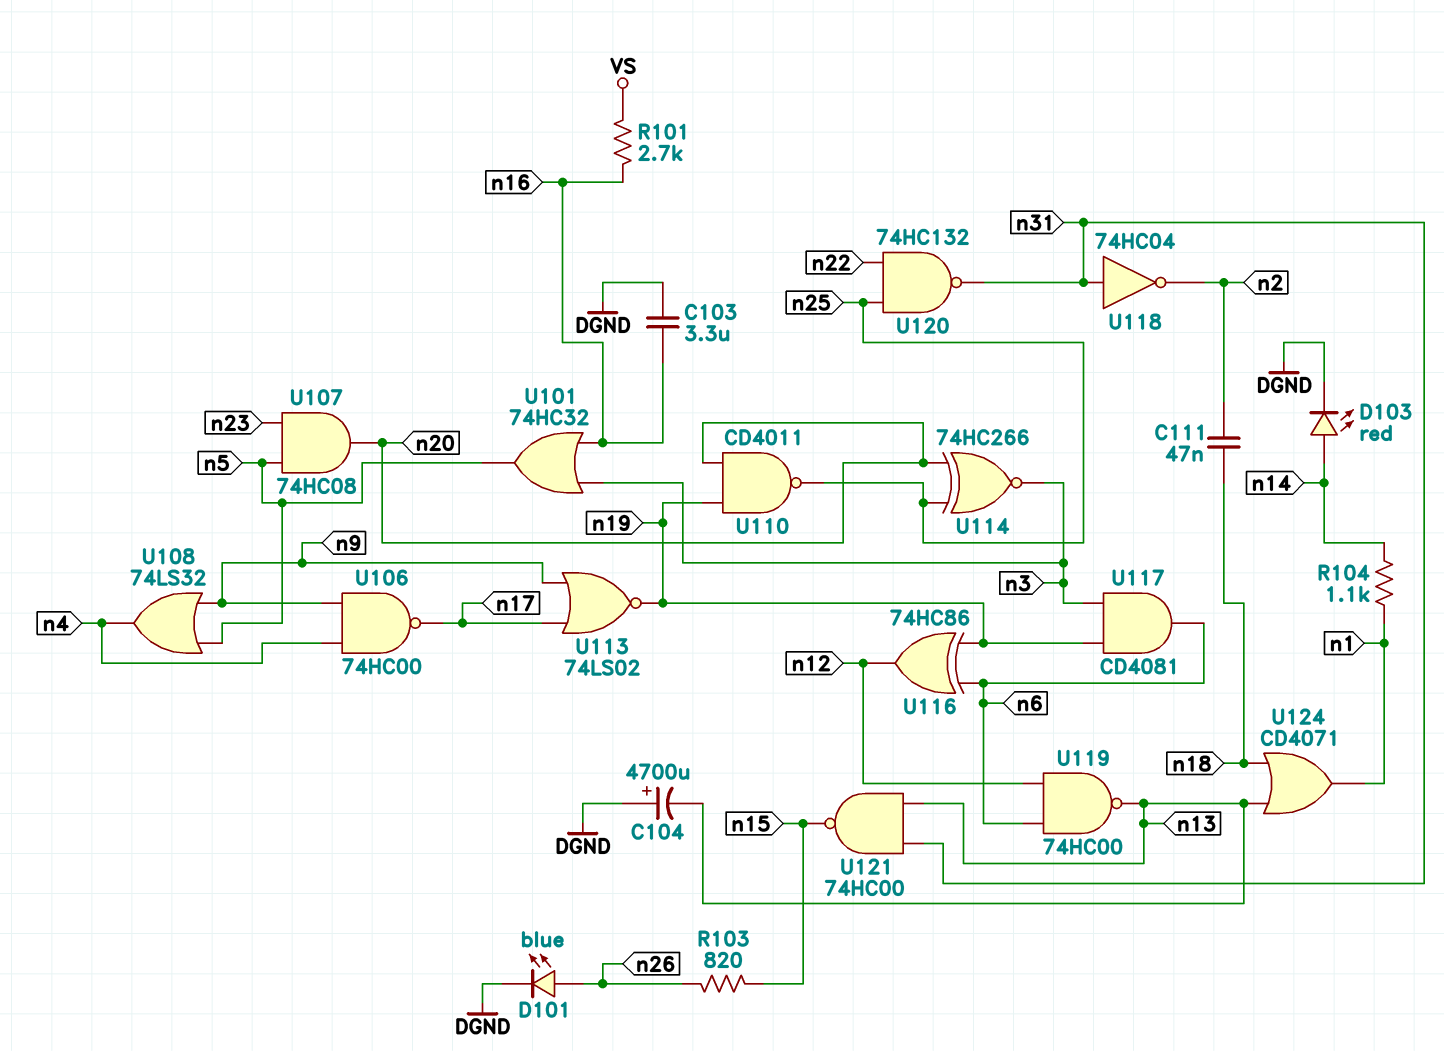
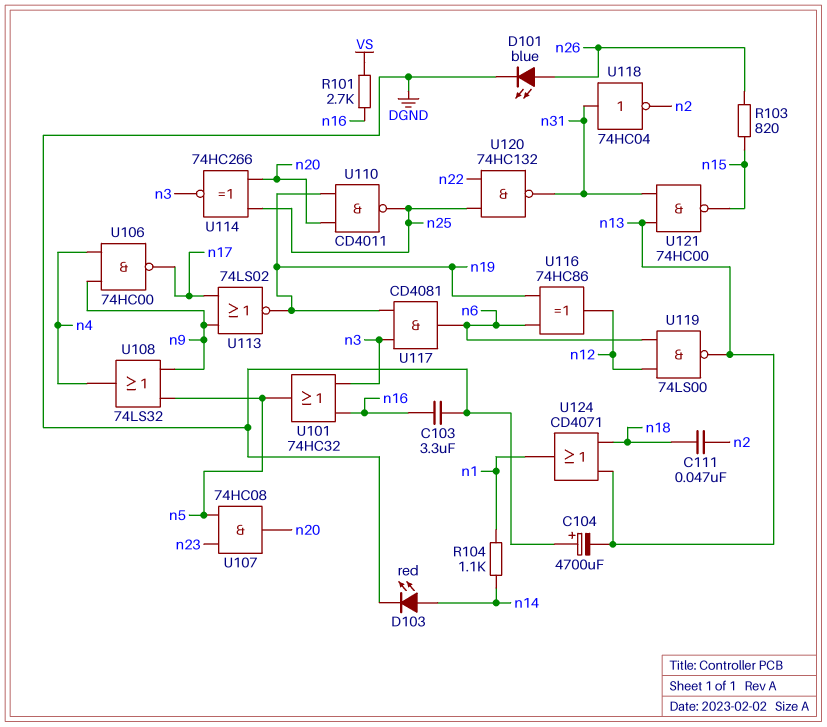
U119: NAND 74HC00 (in n6, in n12, out n13) -> NAND 74LS00 (in n6, in n12, out n13)

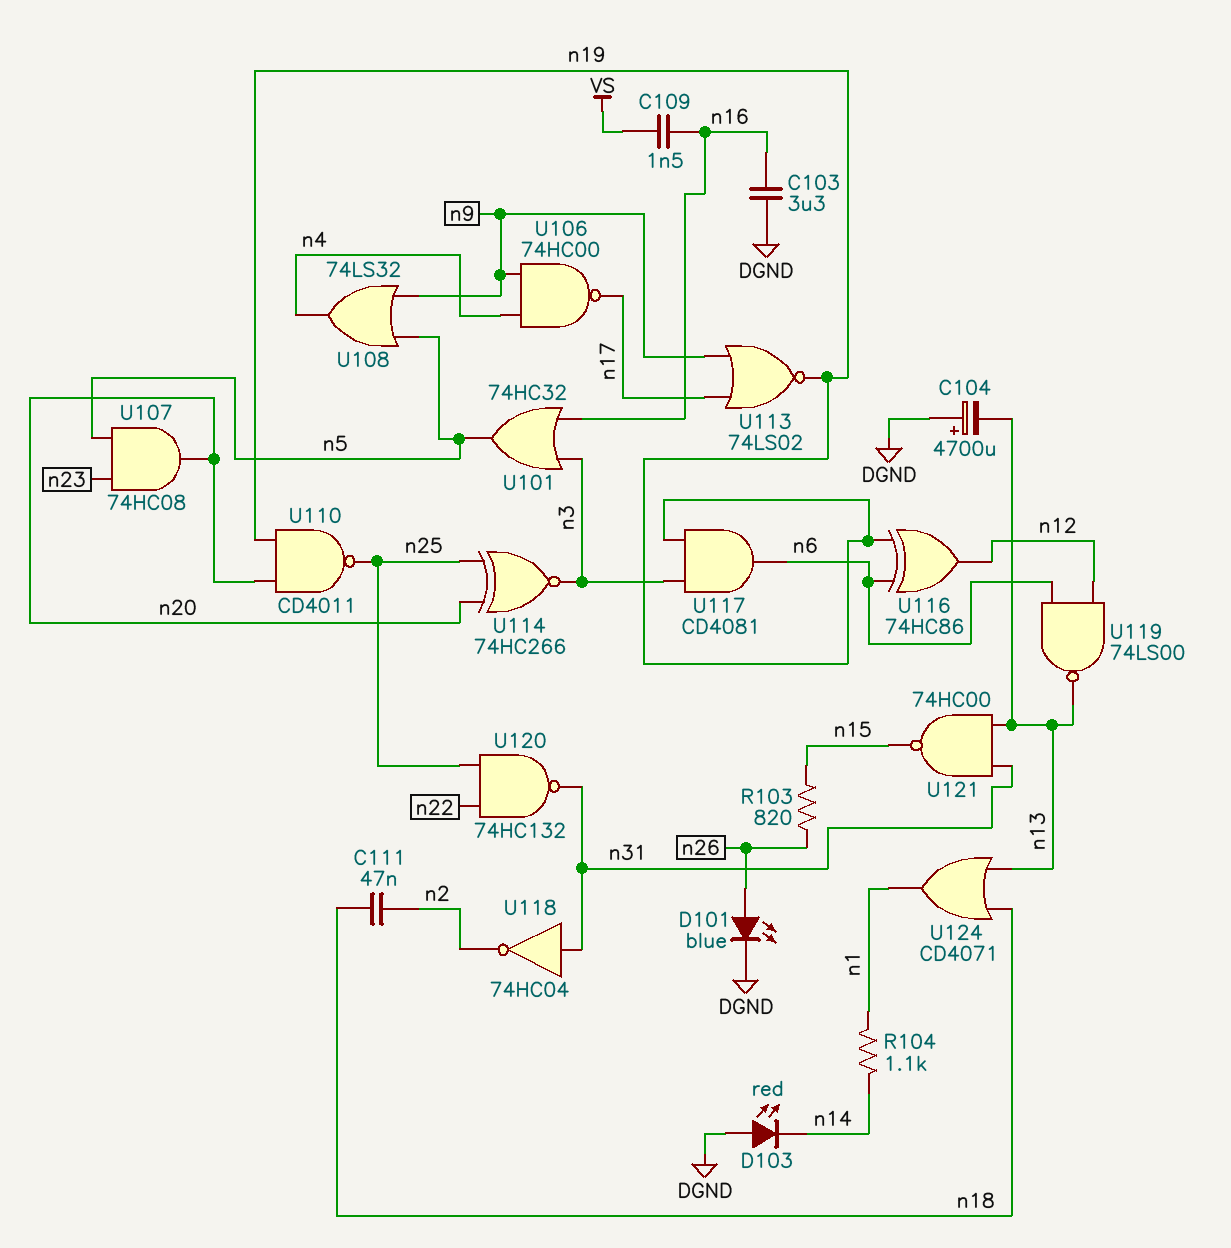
C109: none -> 1.5nF (VS, n16)
D103: LED red (A n14, K DGND) -> LED red (A DGND, K n14)
R101: 2.7k (VS, n16) -> none

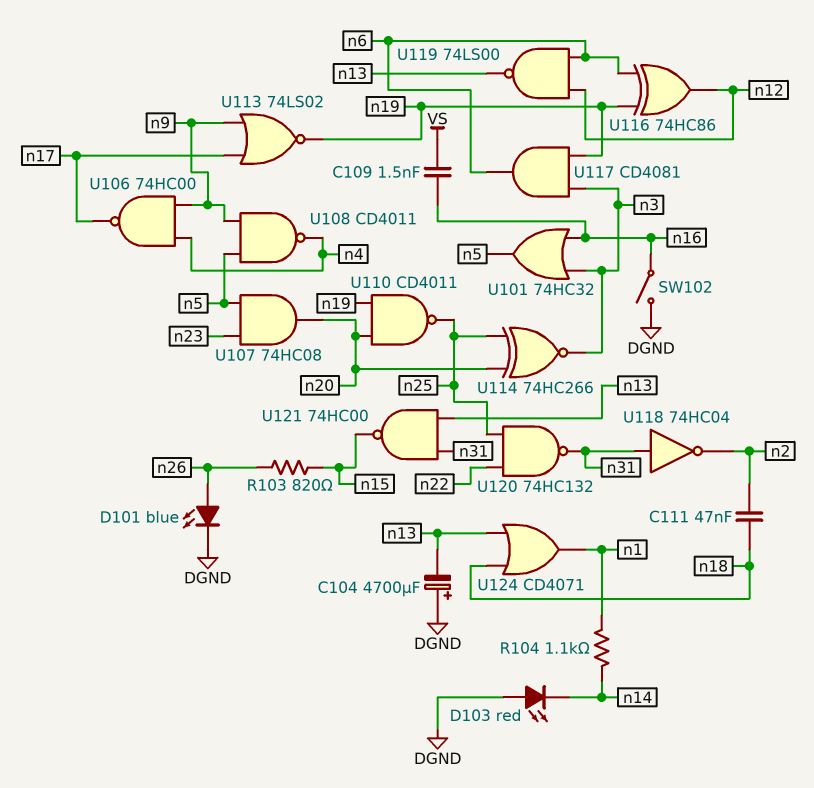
C103: 3.3uF (DGND, n16) -> none
SW102: none -> switch (DGND, n16)
U108: OR 74LS32 (in n5, in n9, out n4) -> NAND CD4011 (in n5, in n9, out n4)

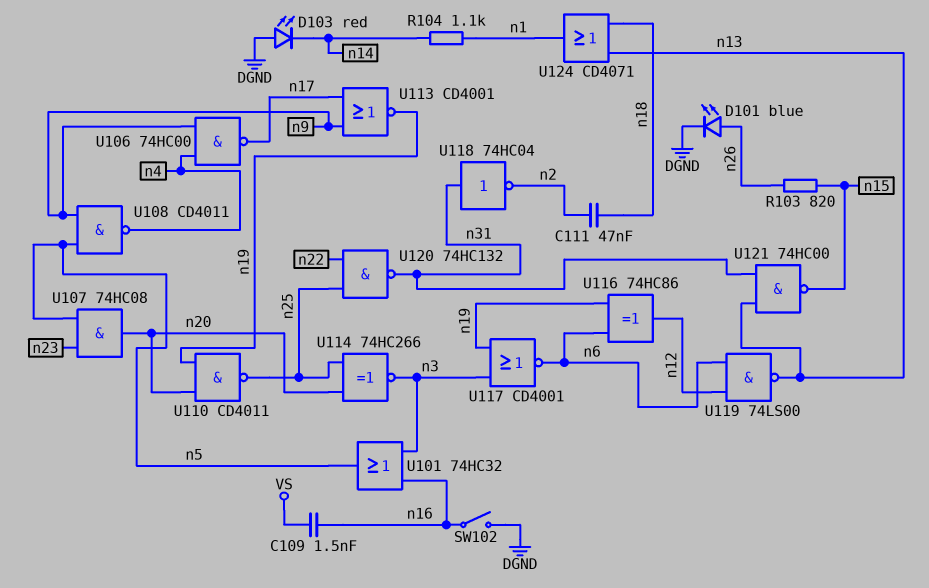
C104: 4700uF (plus DGND, minus n13) -> none
U113: NOR 74LS02 (in n9, in n17, out n19) -> NOR CD4001 (in n9, in n17, out n19)
U117: AND CD4081 (in n3, in n19, out n6) -> NOR CD4001 (in n3, in n19, out n6)

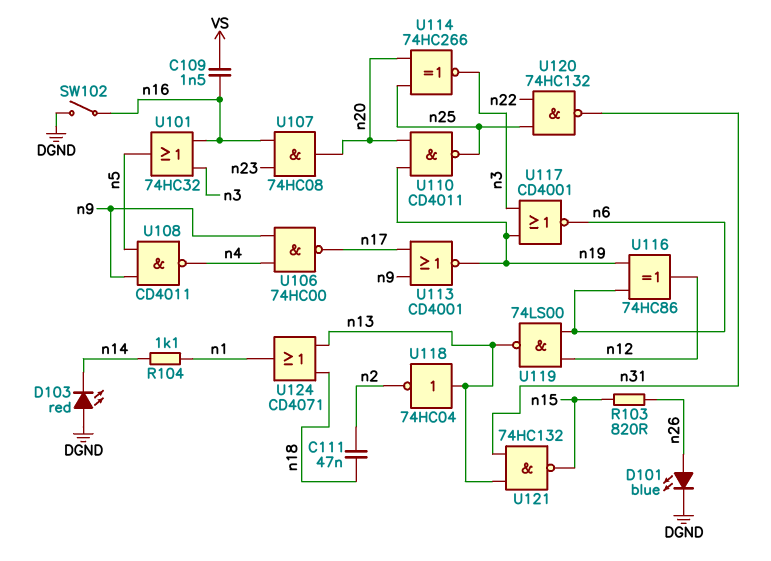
U107: AND 74HC08 (in n5, in n23, out n20) -> AND 74HC08 (in n16, in n23, out n20)
U118: NOT 74HC04 (in n31, out n2) -> NOT 74HC04 (in n13, out n2)
U121: NAND 74HC00 (in n13, in n31, out n15) -> NAND 74HC132 (in n13, in n31, out n15)

